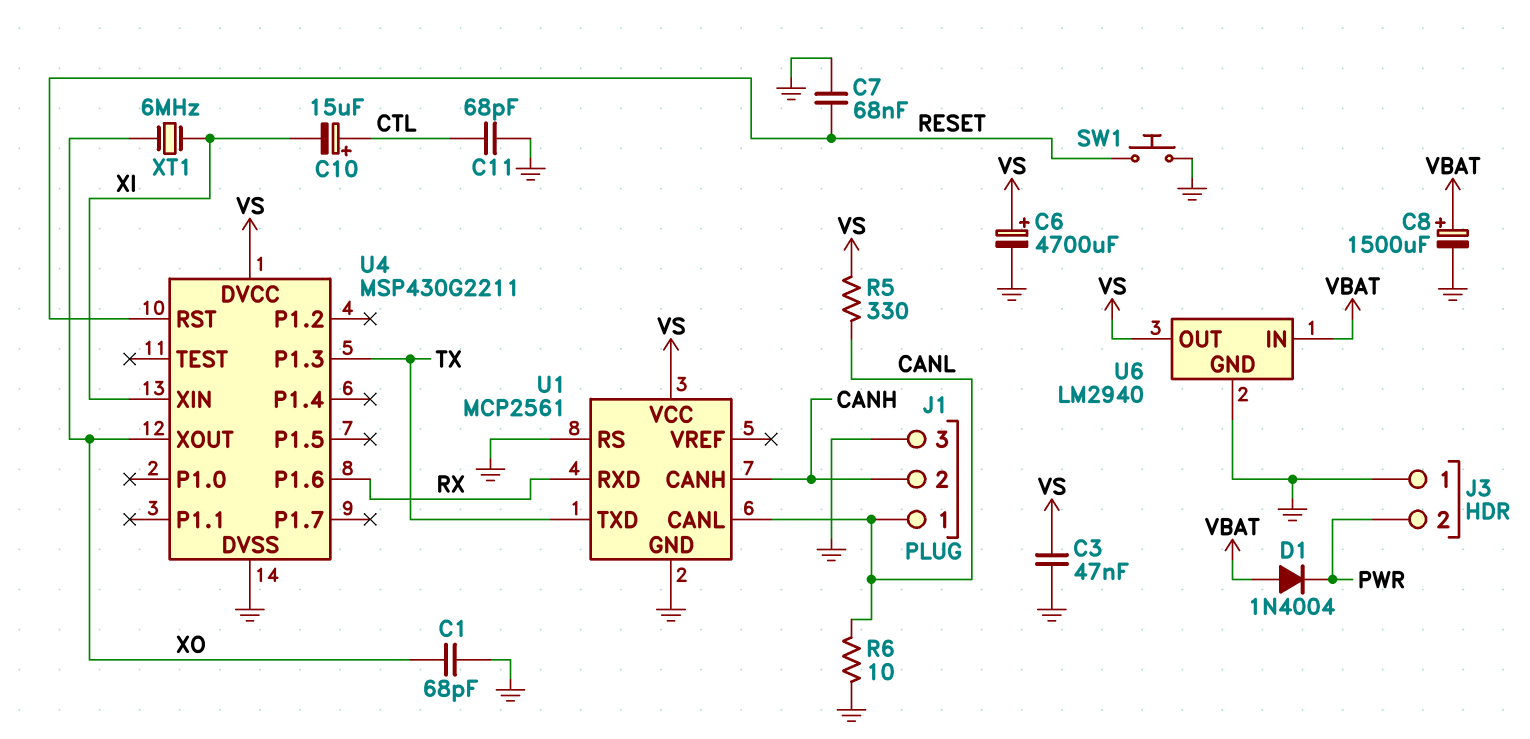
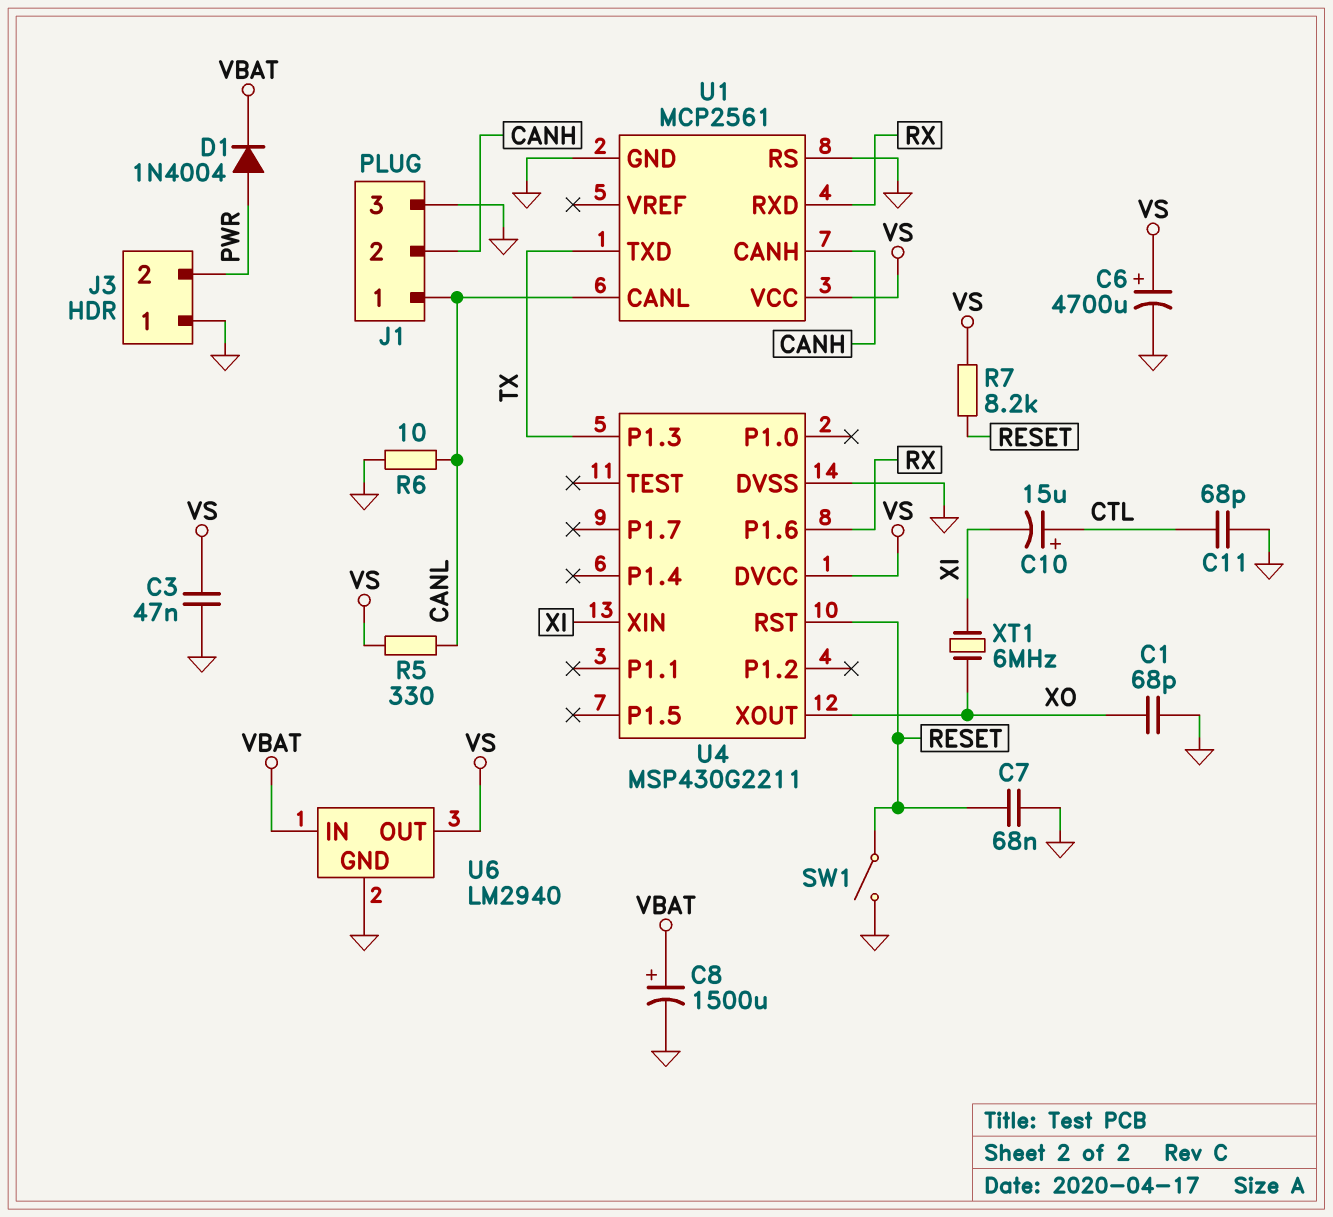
D1: diode 1N4004 (A VBAT, K PWR) -> diode 1N4004 (A PWR, K VBAT)
R7: none -> 8.2k (RESET, VS)
SW1: button (GND, RESET) -> switch (GND, RESET)

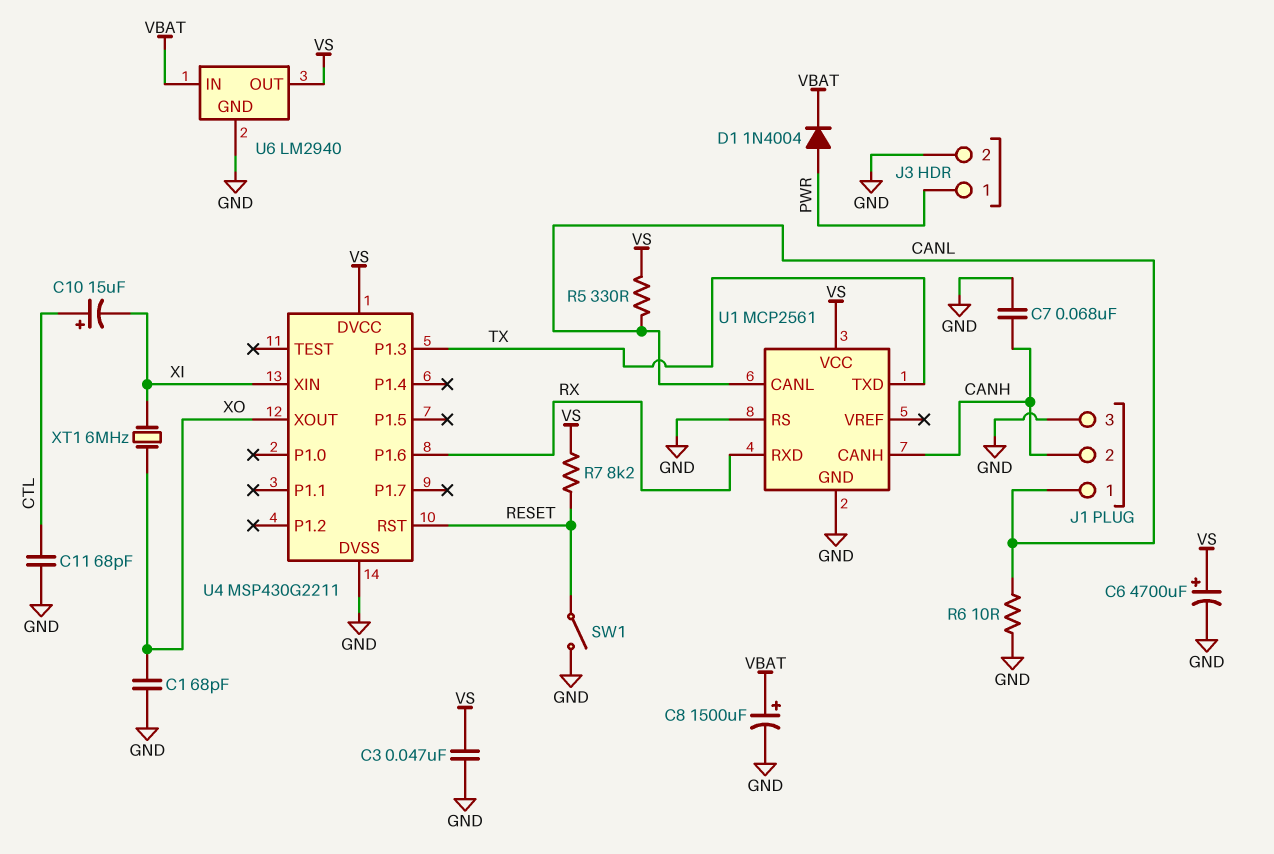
C7: 68nF (GND, RESET) -> 68nF (CANH, GND)
J3 pin 1: GND -> PWR
J3 pin 2: PWR -> GND

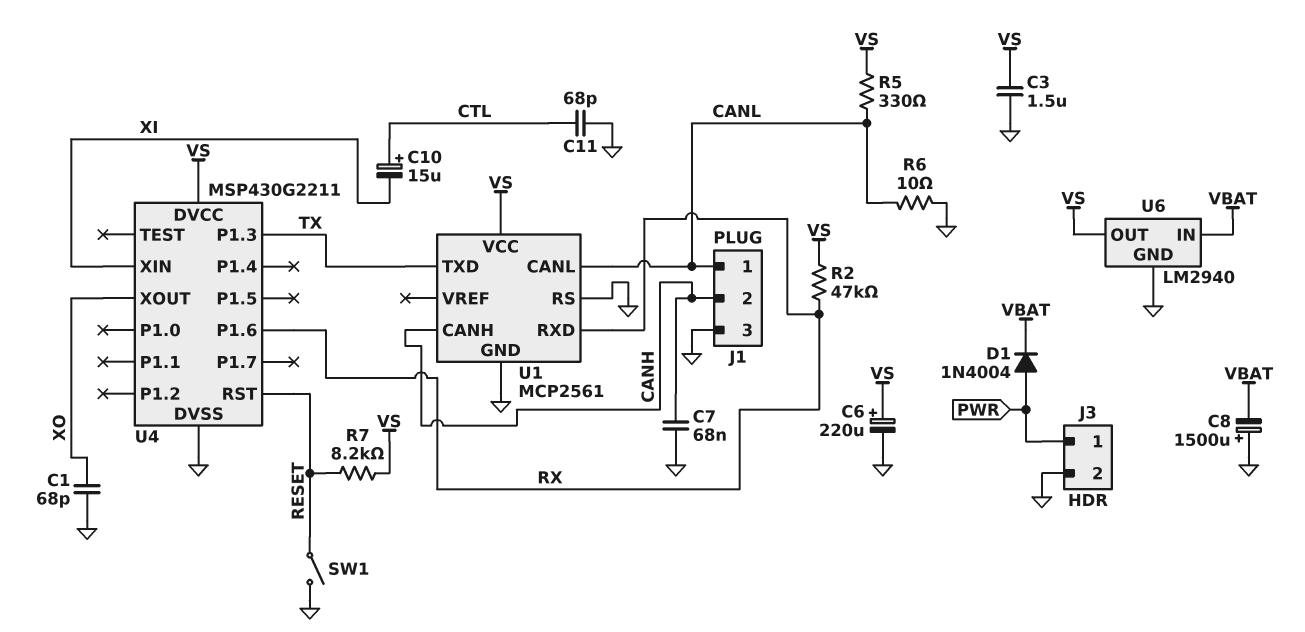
C3: 47nF (GND, VS) -> 1.5uF (GND, VS)
C6: 4700uF (plus VS, minus GND) -> 220uF (plus VS, minus GND)
C8: 1500uF (plus VBAT, minus GND) -> 1500uF (plus GND, minus VBAT)
R2: none -> 47k (RX, VS)
XT1: 6MHz (XI, XO) -> none

